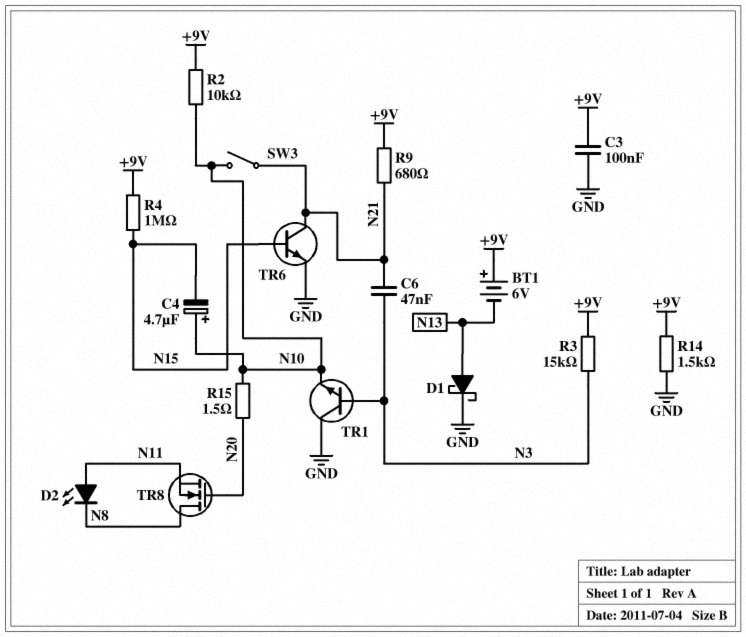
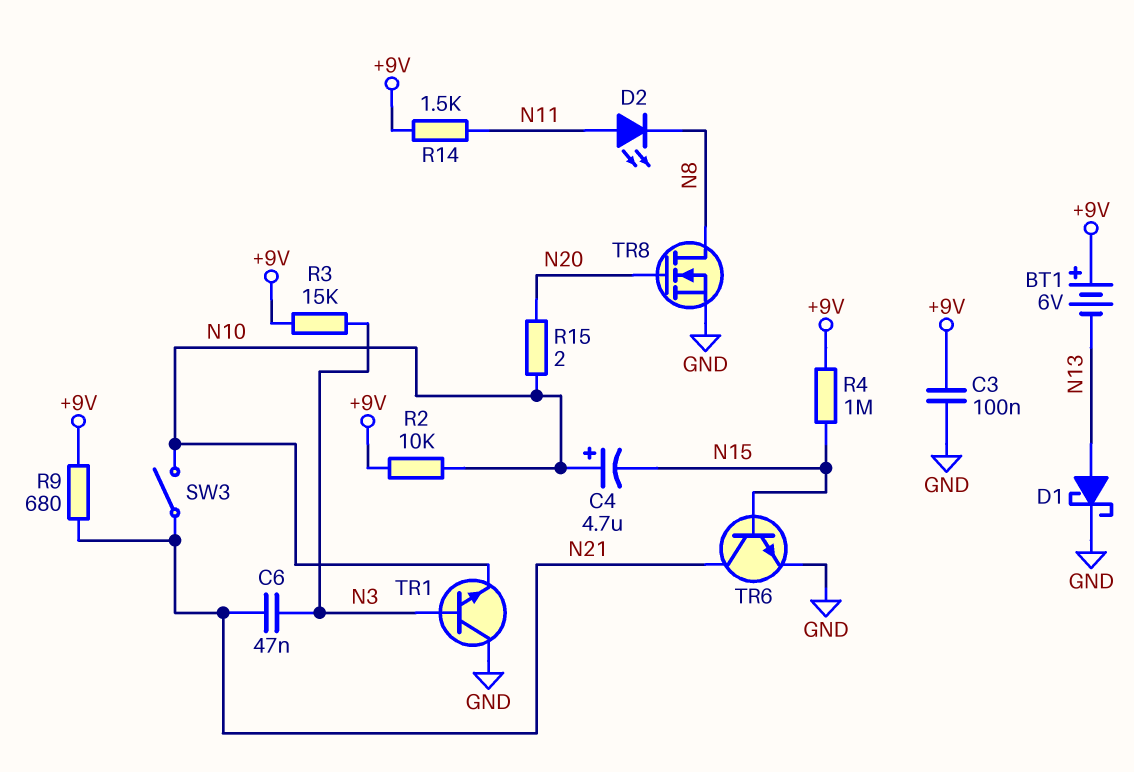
R14: 1.5k (+9V, GND) -> 1.5k (+9V, N11)
R15: 1.5 (N10, N20) -> 2 (N10, N20)
TR8: NMOS (G N20, D N8, S N11) -> NMOS (G N20, D N8, S GND)

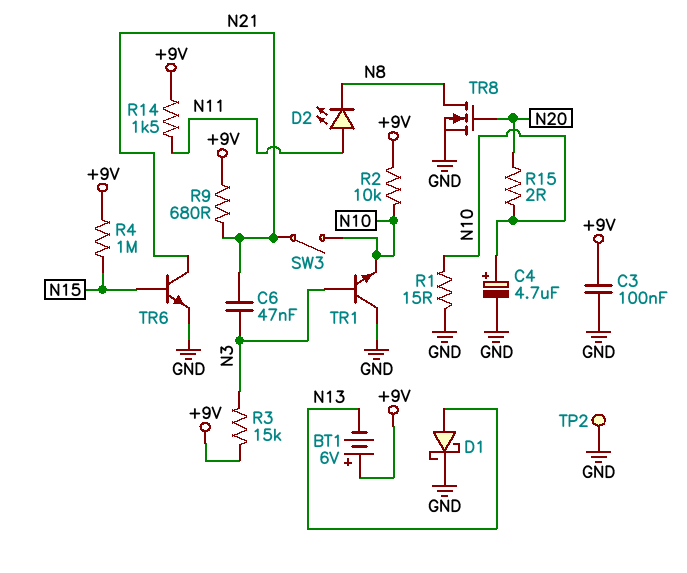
C4: 4.7uF (plus N10, minus N15) -> 4.7uF (plus N10, minus GND)
R1: none -> 15 (GND, N10)
TP2: none -> test point (GND)

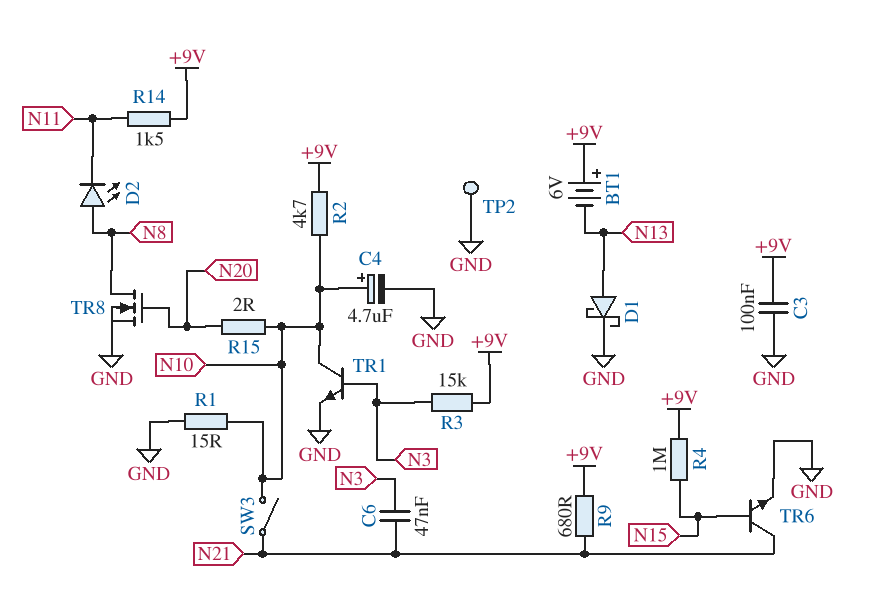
D2: LED (A N11, K N8) -> LED (A N8, K N11)
R2: 10k (+9V, N10) -> 4.7k (+9V, N10)
TR1: NPN (B N3, C GND, E N10) -> NPN (B N3, C N10, E GND)

